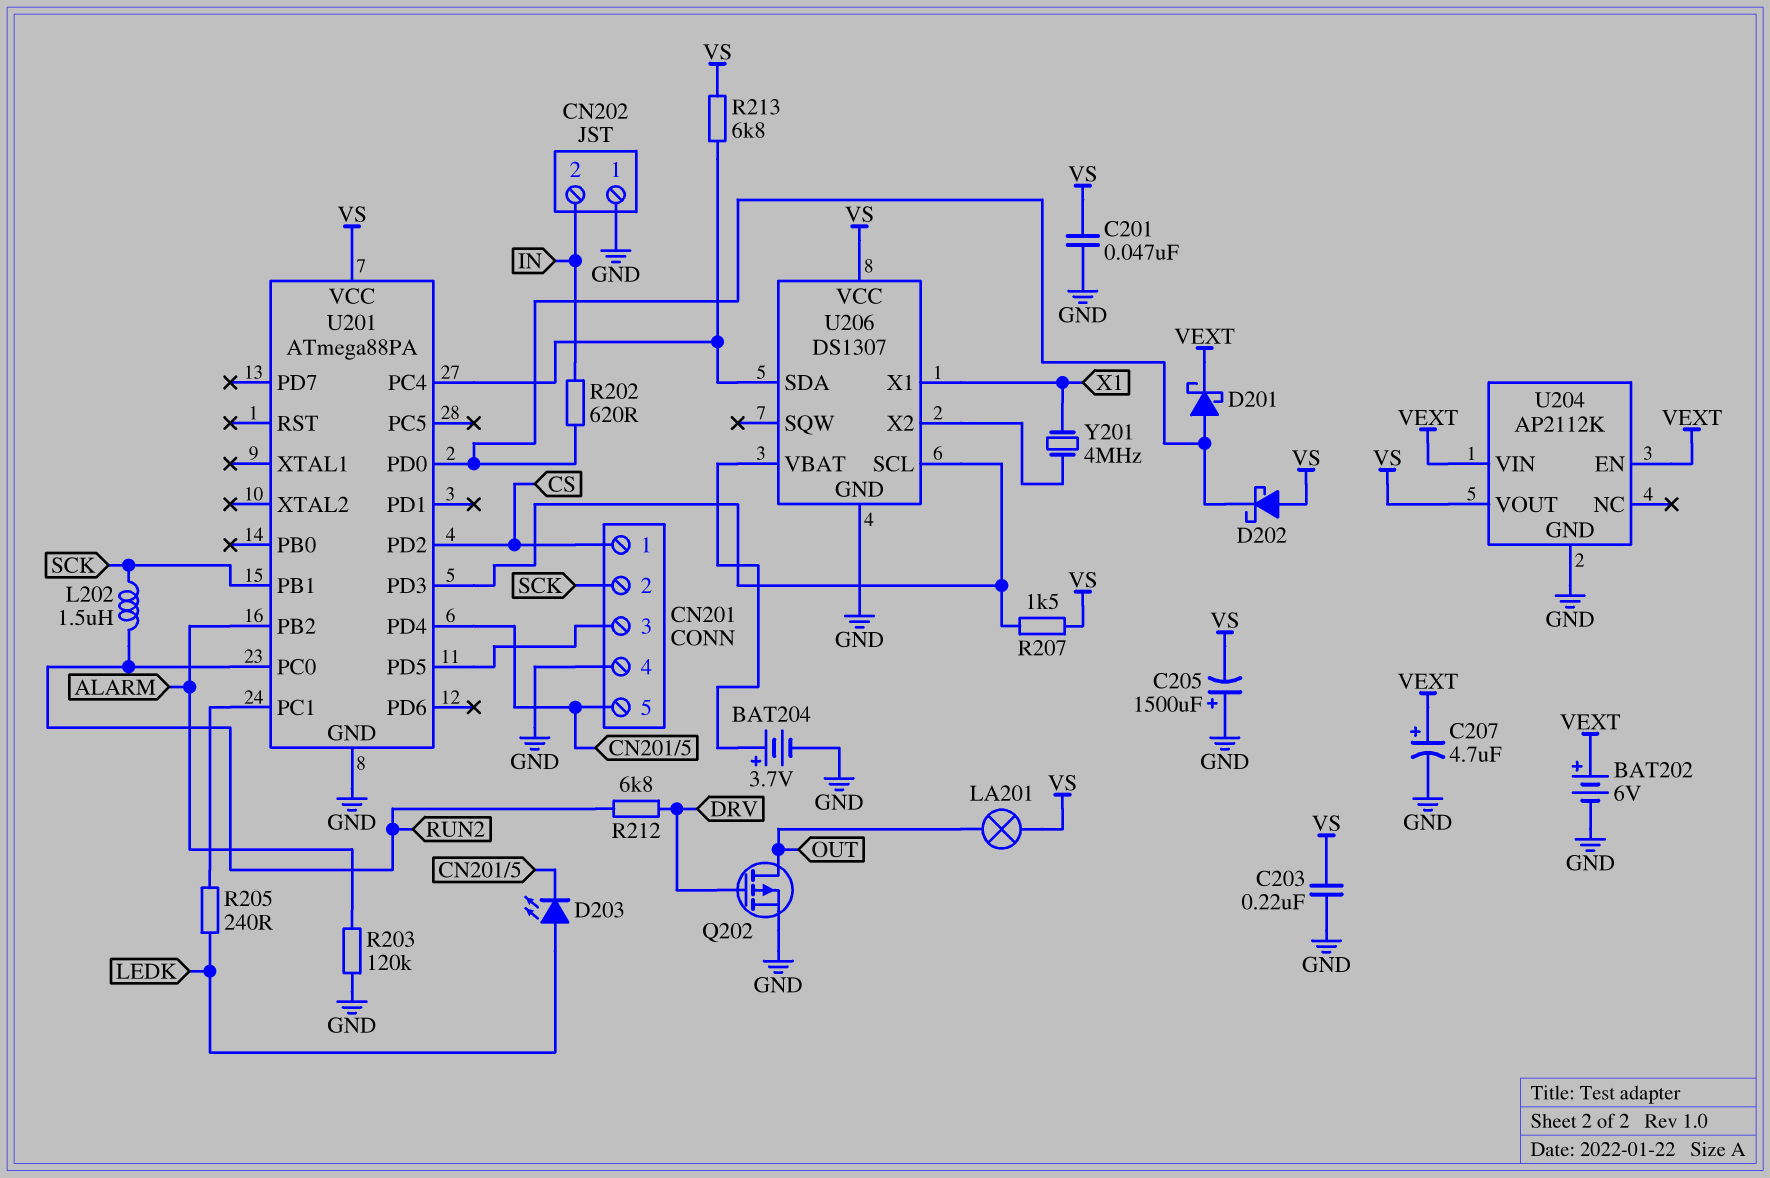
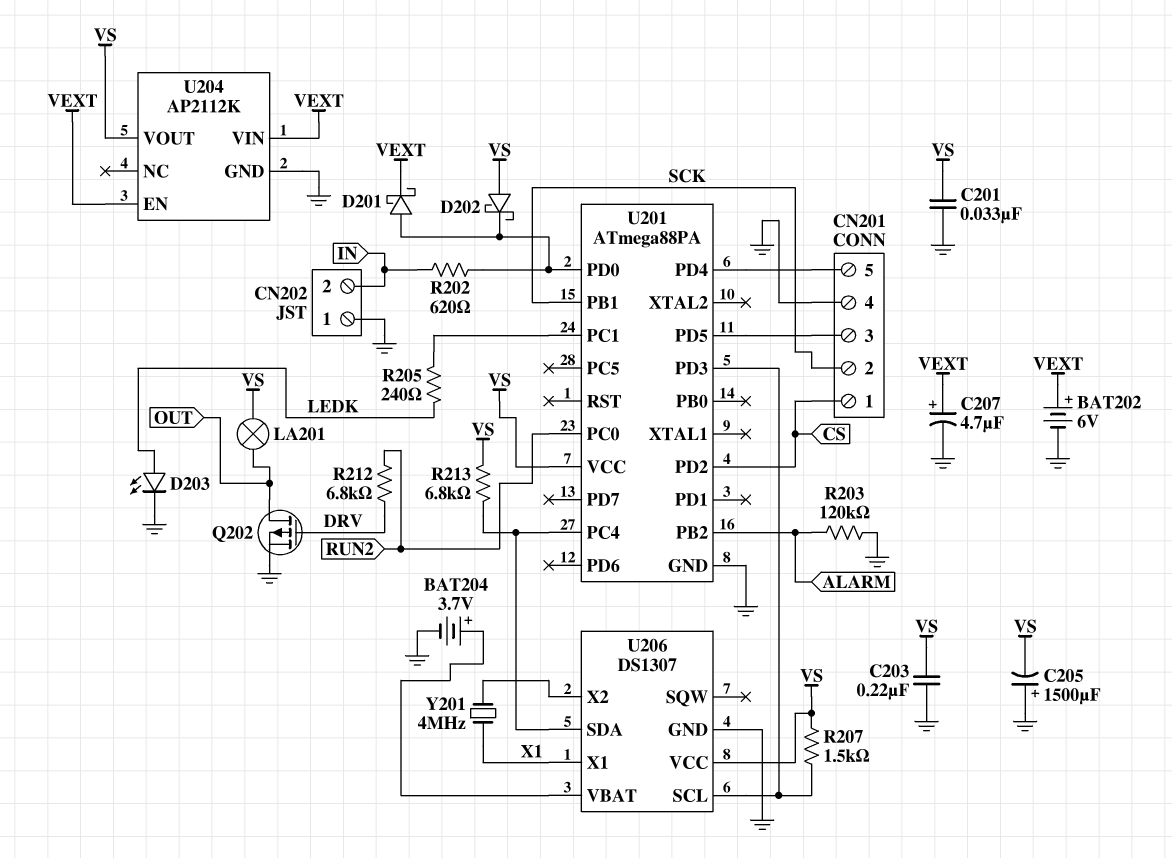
C201: 47nF (GND, VS) -> 33nF (GND, VS)
D203: LED (A LEDK, K CN201/5) -> LED (A LEDK, K GND)
L202: 1.5uH (RUN2, SCK) -> none

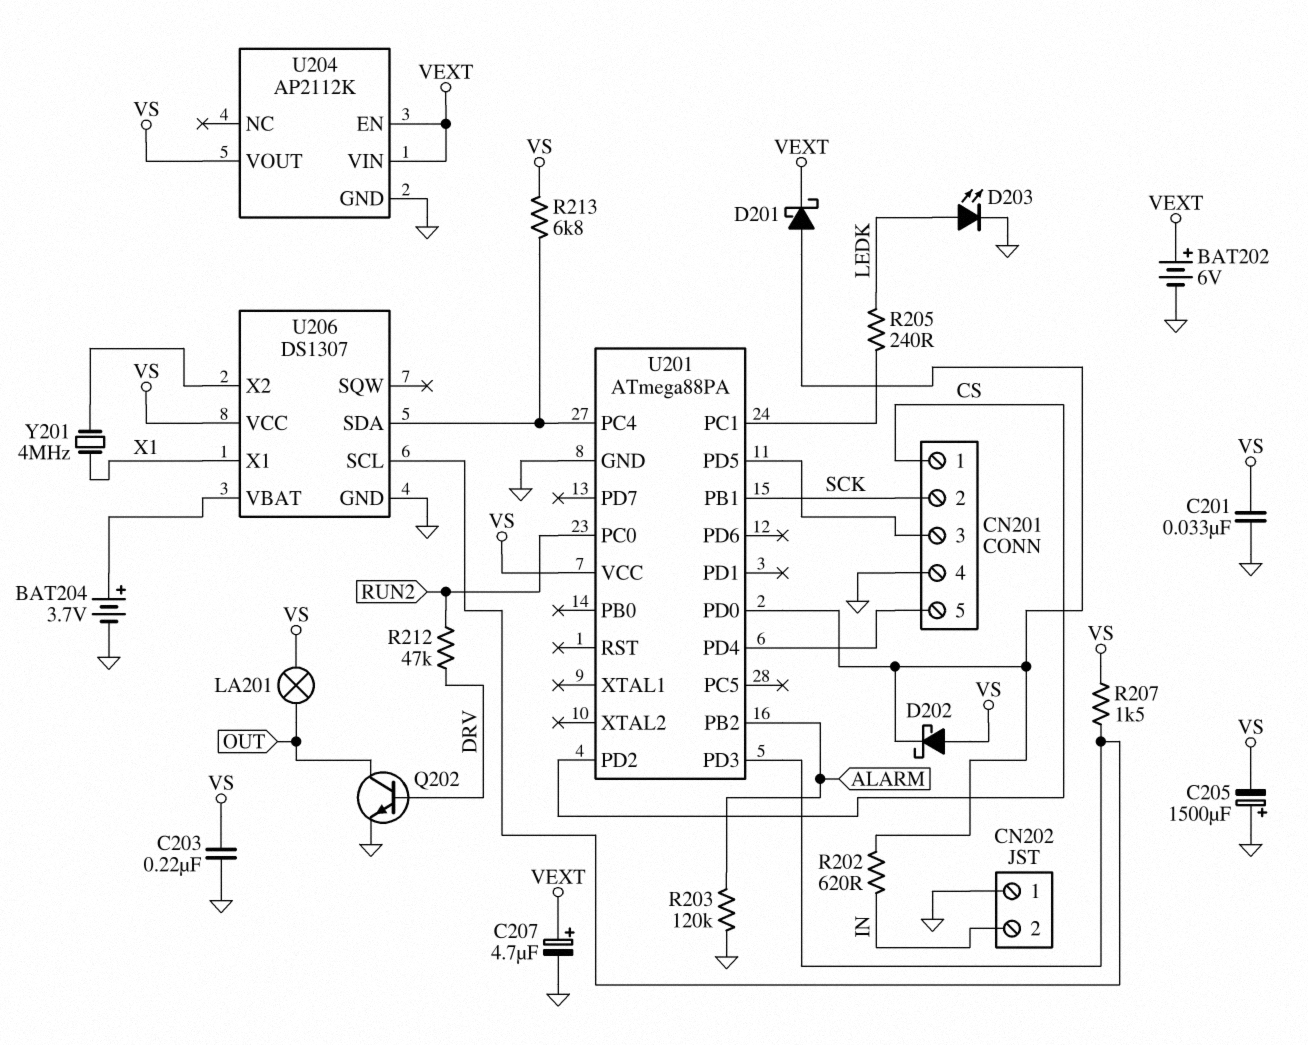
Q202: PMOS (G DRV, D OUT, S GND) -> NPN (B DRV, C OUT, E GND)
R212: 6.8k (DRV, RUN2) -> 47k (DRV, RUN2)

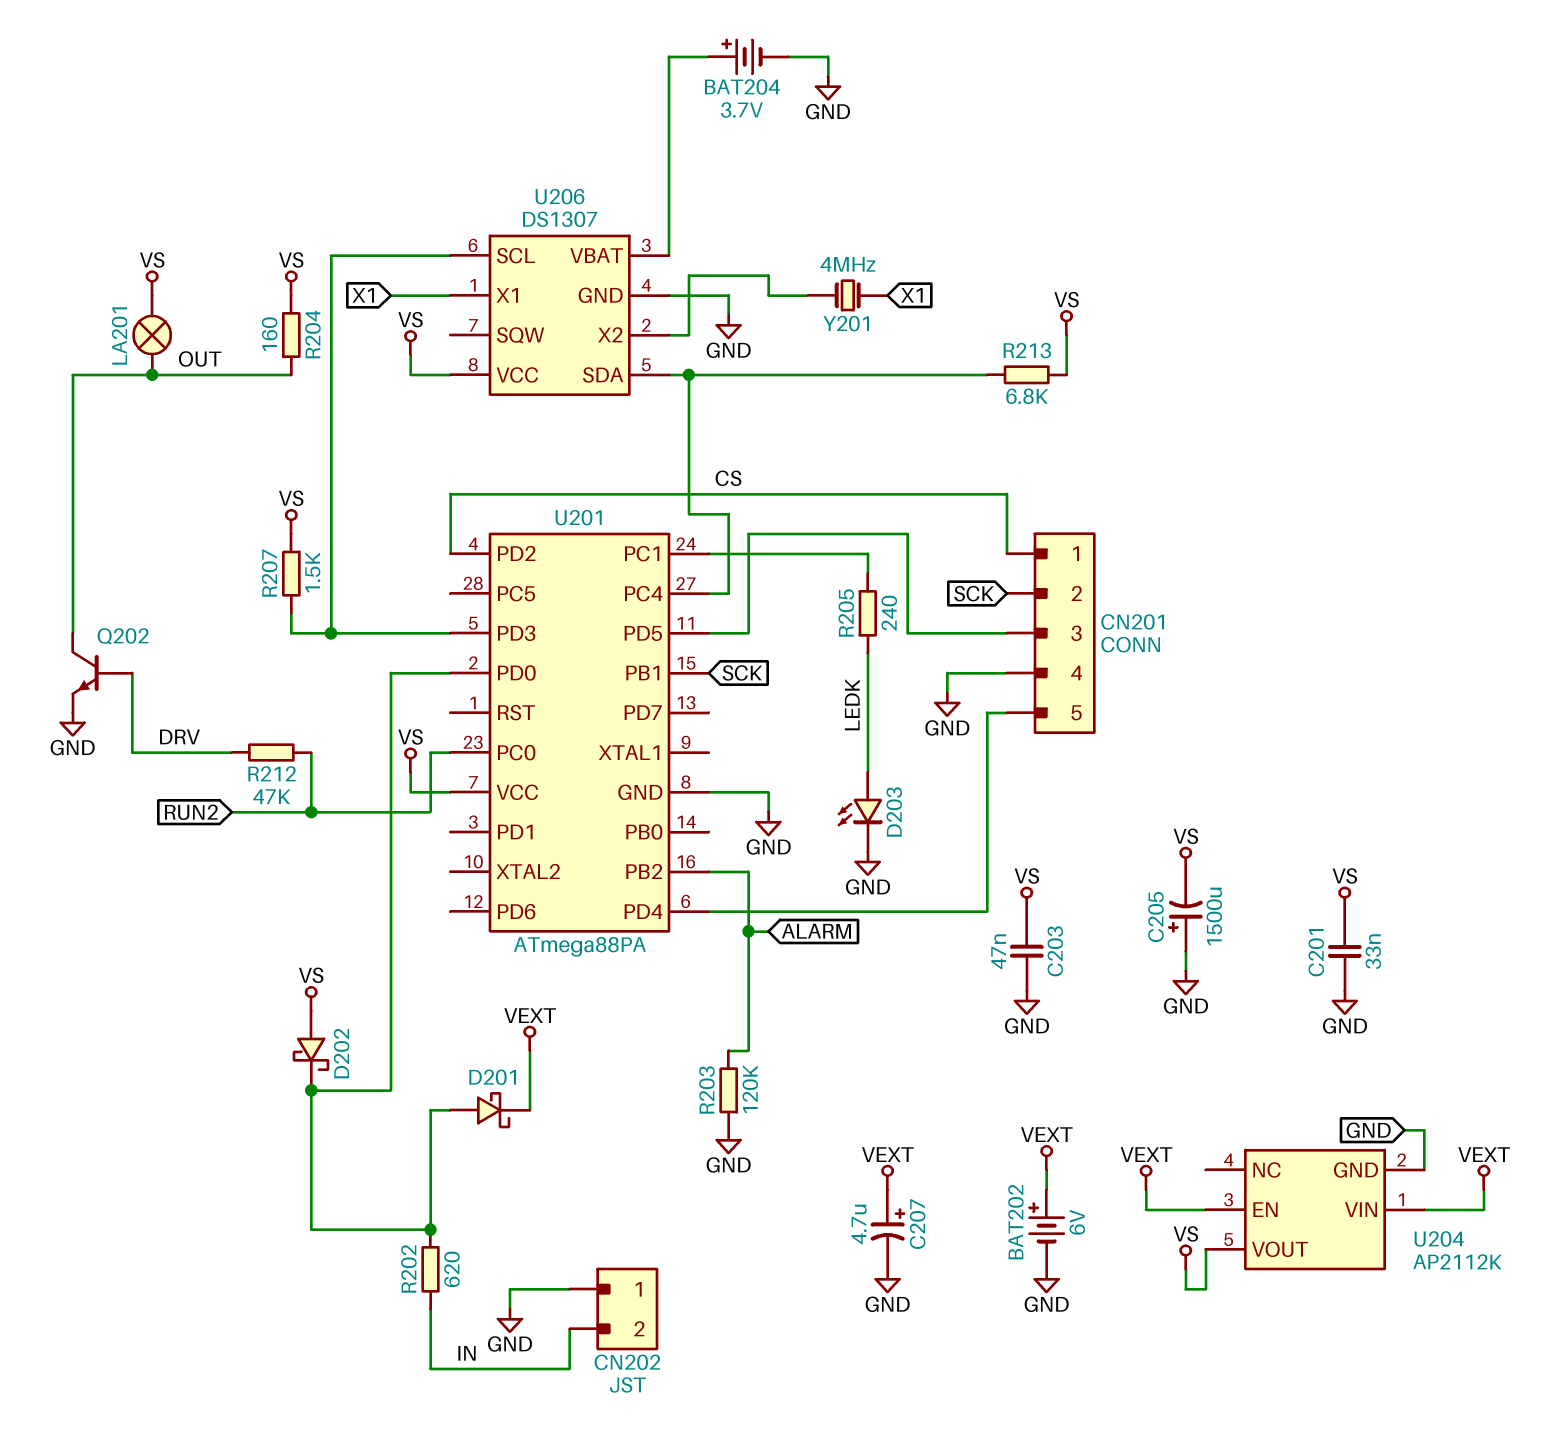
C203: 220nF (GND, VS) -> 47nF (GND, VS)
R204: none -> 160 (OUT, VS)

